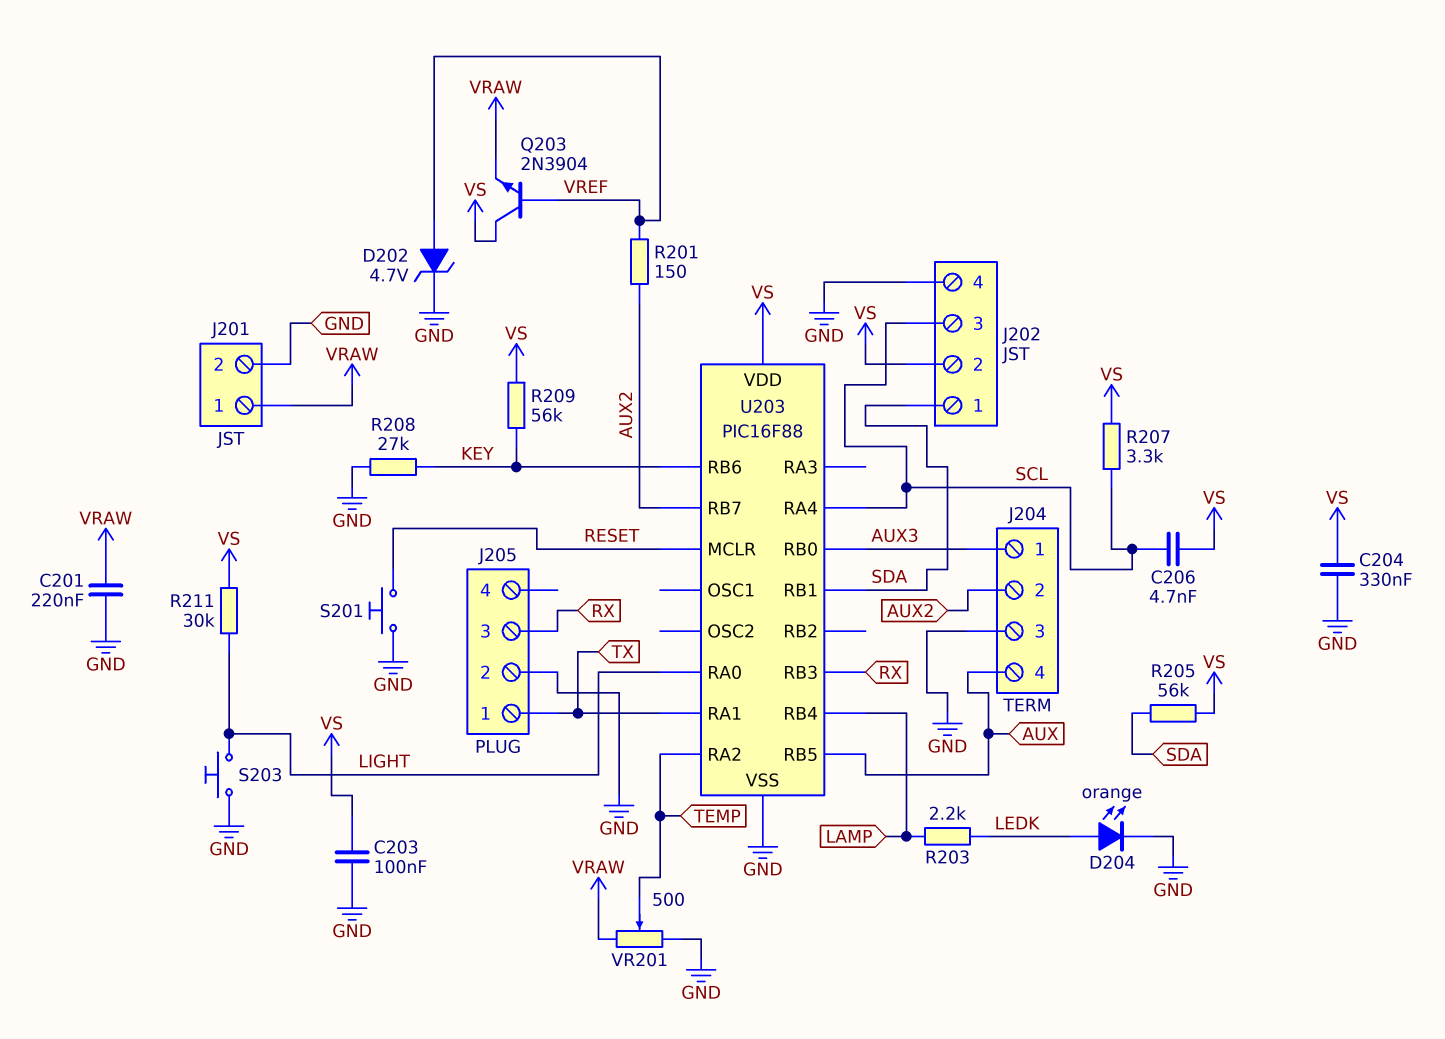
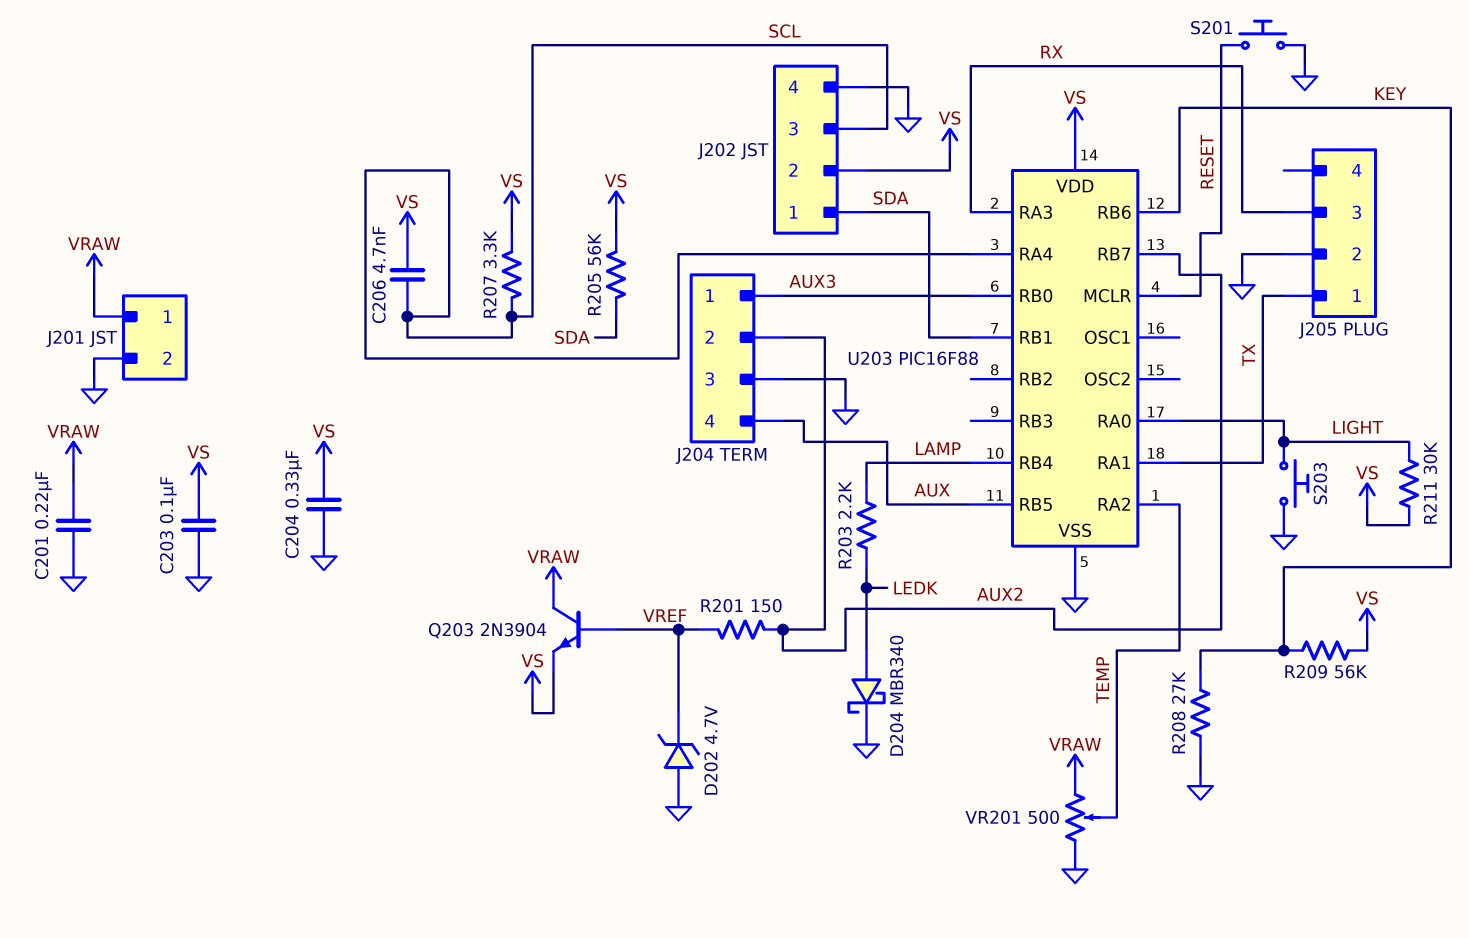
D202: zener 4.7V (A VREF, K GND) -> zener 4.7V (A GND, K VREF)
D204: LED orange (A LEDK, K GND) -> schottky MBR340 (A LEDK, K GND)
Q203: NPN 2N3904 (B VREF, C VS, E VRAW) -> NPN 2N3904 (B VREF, C VRAW, E VS)
U203 pin RA3: none -> RX
U203 pin RB3: RX -> none

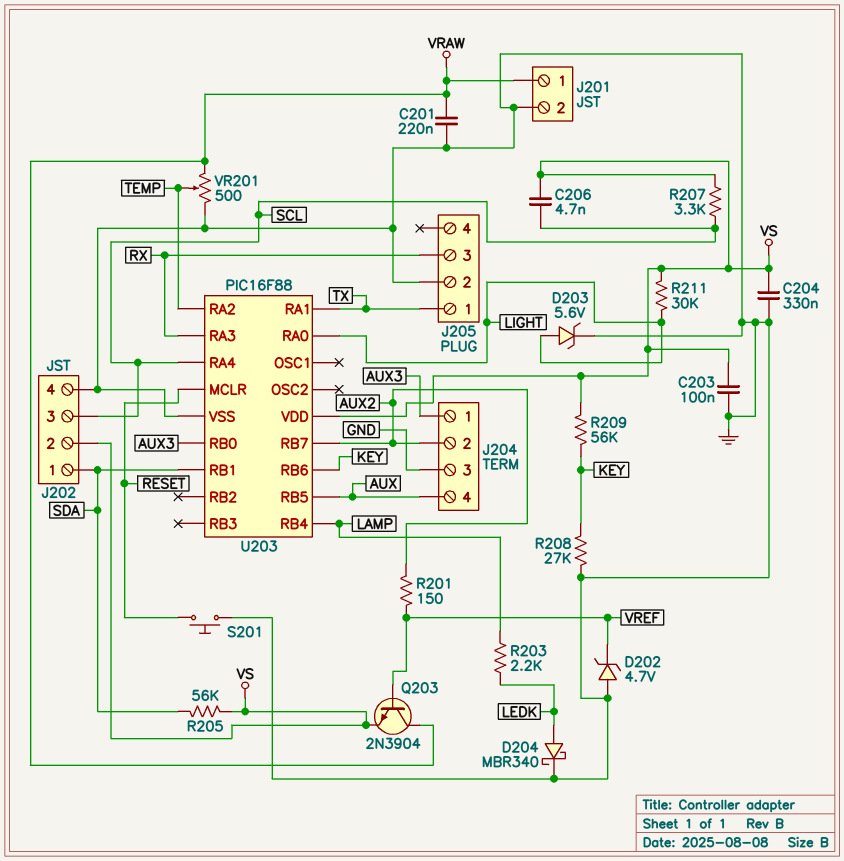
D203: none -> zener 5.6V (A LIGHT, K GND)
S203: button (GND, LIGHT) -> none

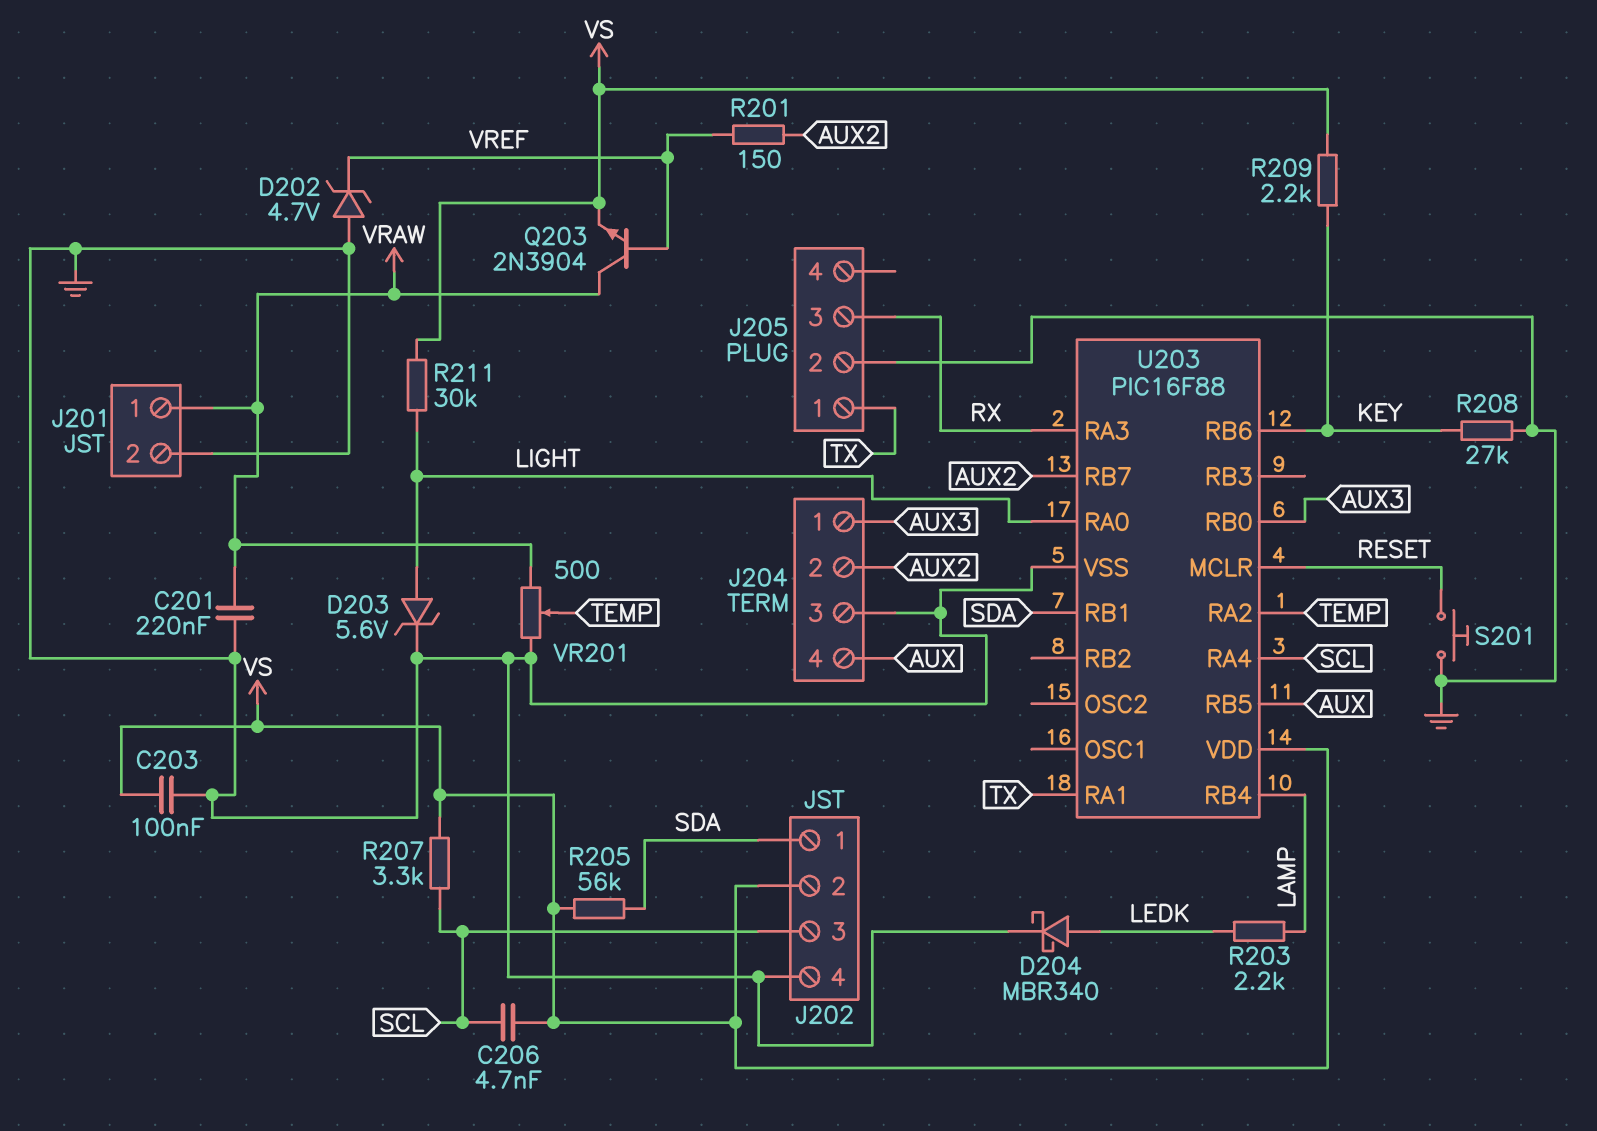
C204: 330nF (GND, VS) -> none
R209: 56k (KEY, VS) -> 2.2k (KEY, VS)

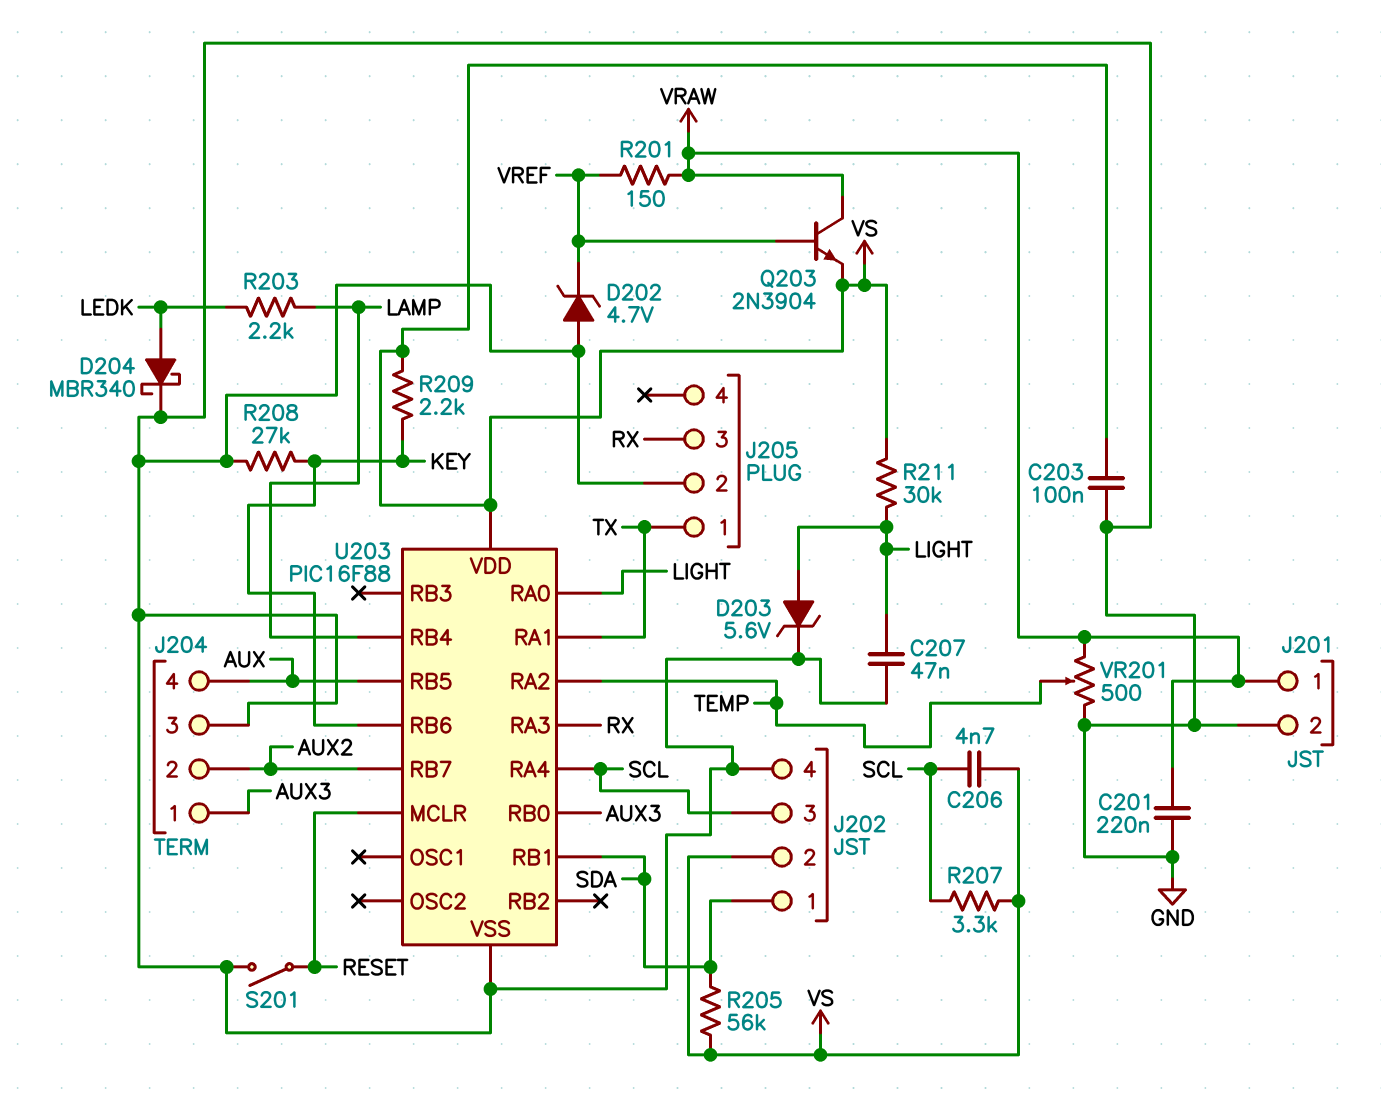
C207: none -> 47nF (GND, LIGHT)
R201: 150 (AUX2, VREF) -> 150 (VRAW, VREF)
S201: button (GND, RESET) -> switch (GND, RESET)

